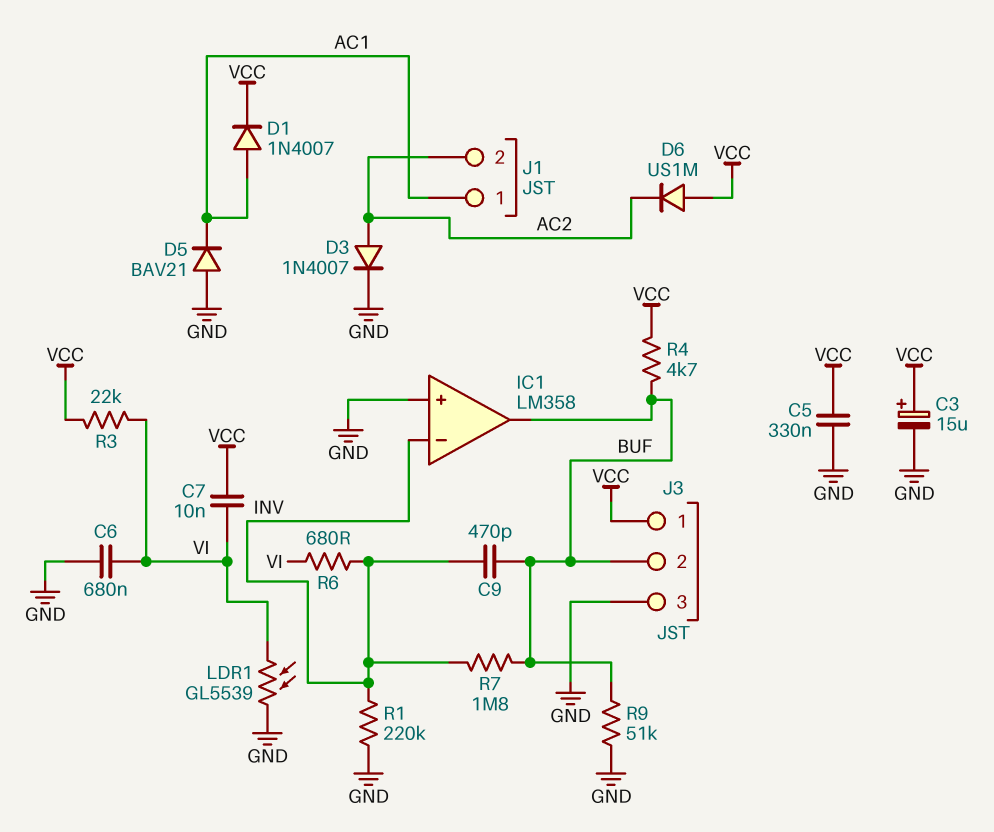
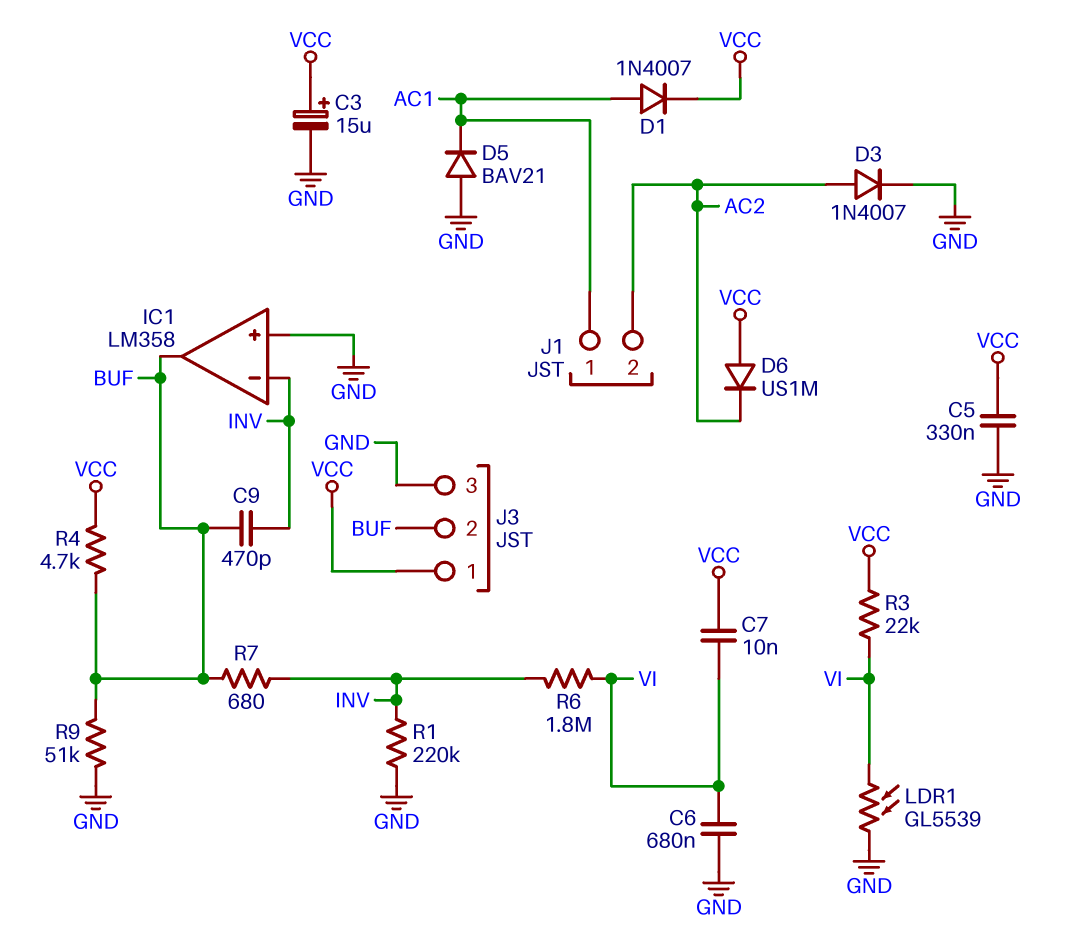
R6: 680 (INV, VI) -> 1.8M (INV, VI)
R7: 1.8M (BUF, INV) -> 680 (BUF, INV)

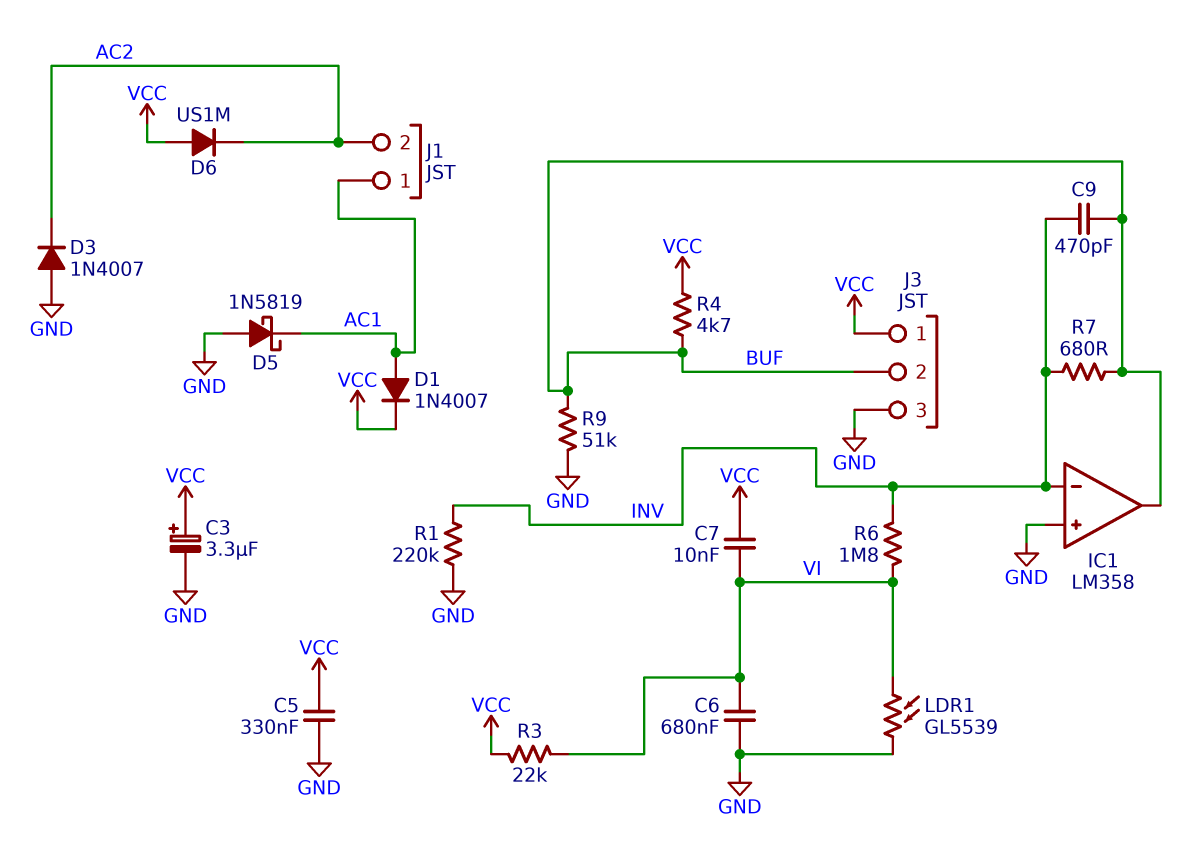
C3: 15uF (plus VCC, minus GND) -> 3.3uF (plus VCC, minus GND)
D3: diode 1N4007 (A AC2, K GND) -> diode 1N4007 (A GND, K AC2)
D5: diode BAV21 (A GND, K AC1) -> schottky 1N5819 (A GND, K AC1)

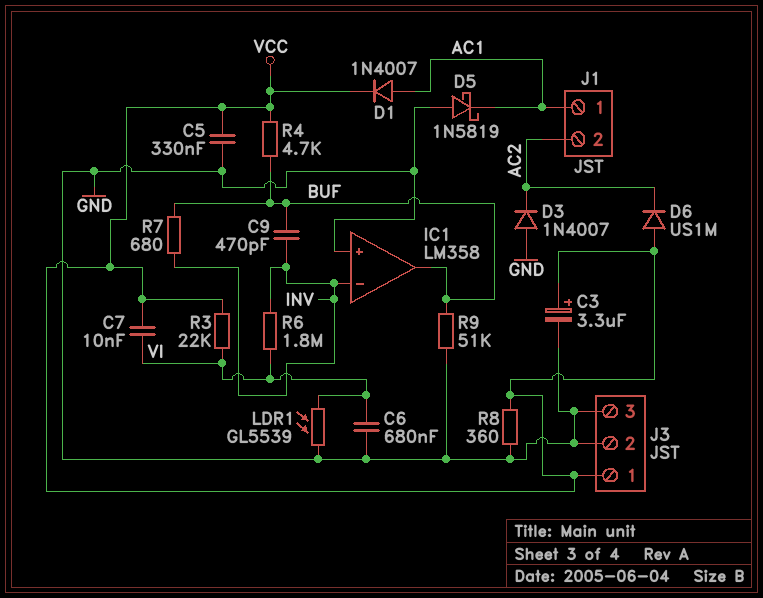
J3 pin 2: BUF -> GND
R1: 220k (GND, INV) -> none
R8: none -> 360 (GND, VCC)

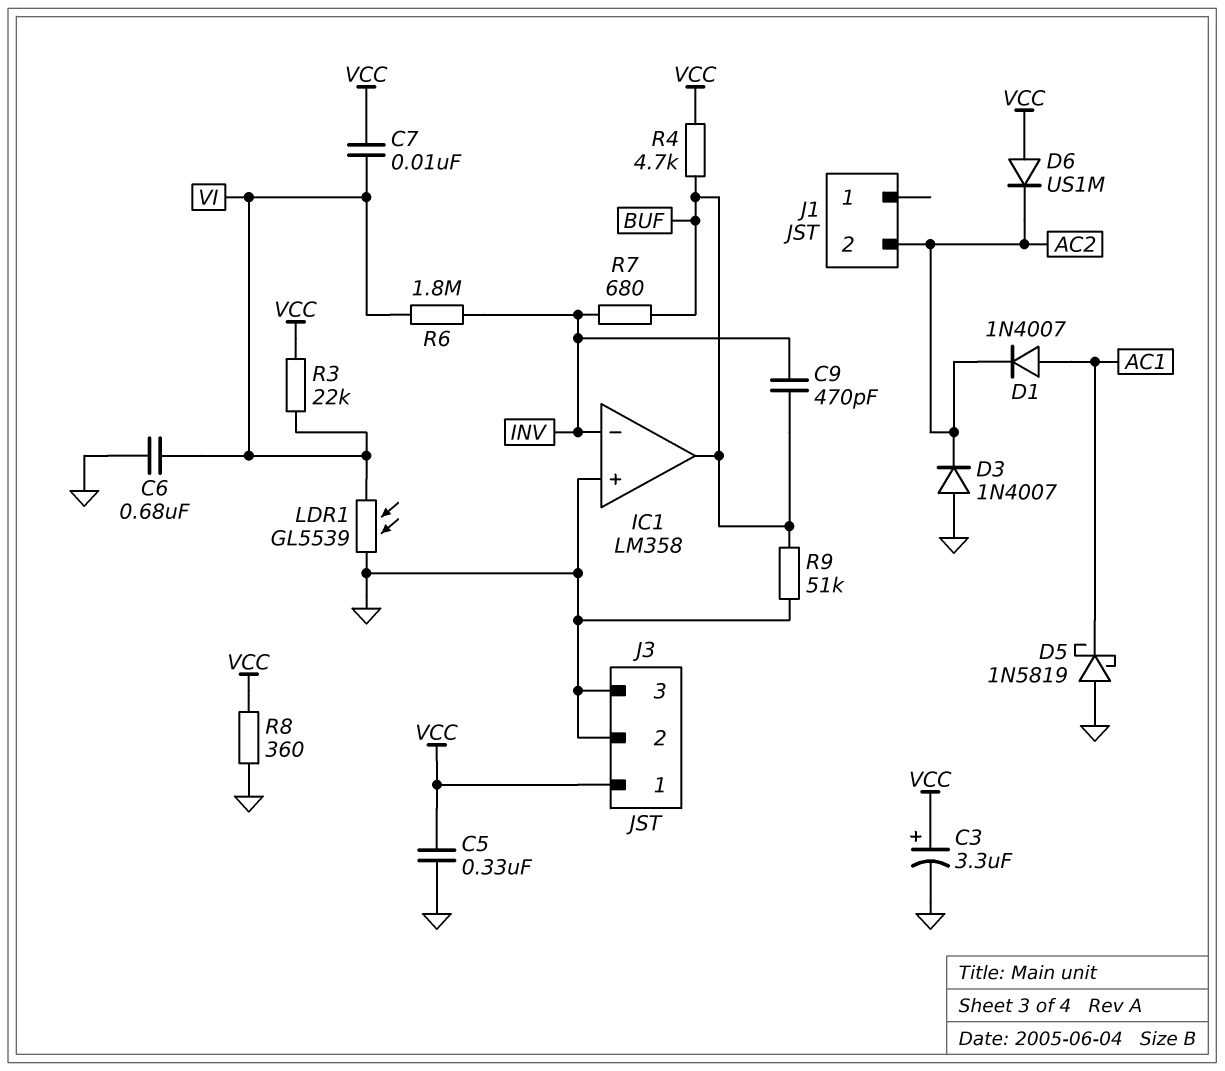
D1: diode 1N4007 (A AC1, K VCC) -> diode 1N4007 (A AC1, K AC2)
J1 pin 1: AC1 -> none

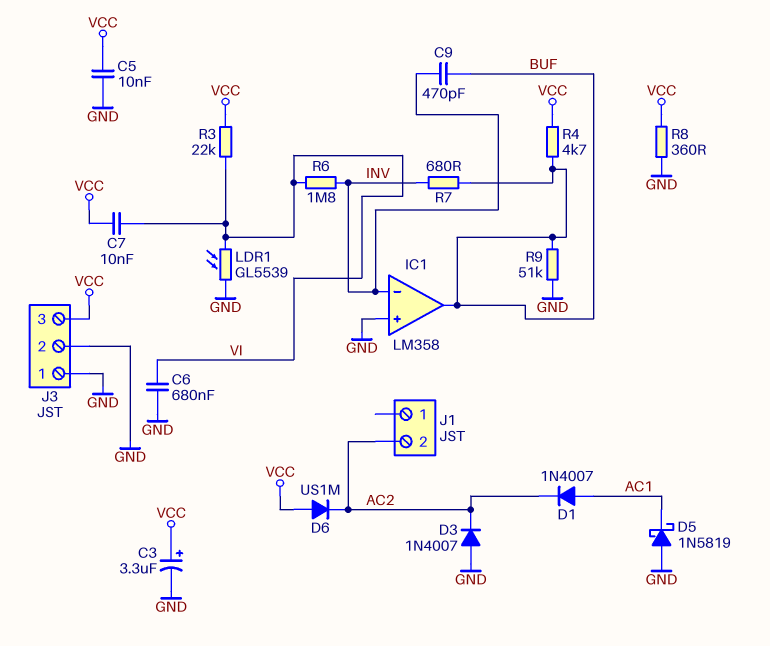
C5: 330nF (GND, VCC) -> 10nF (GND, VCC)
J3 pin 1: VCC -> GND
J3 pin 3: GND -> VCC

